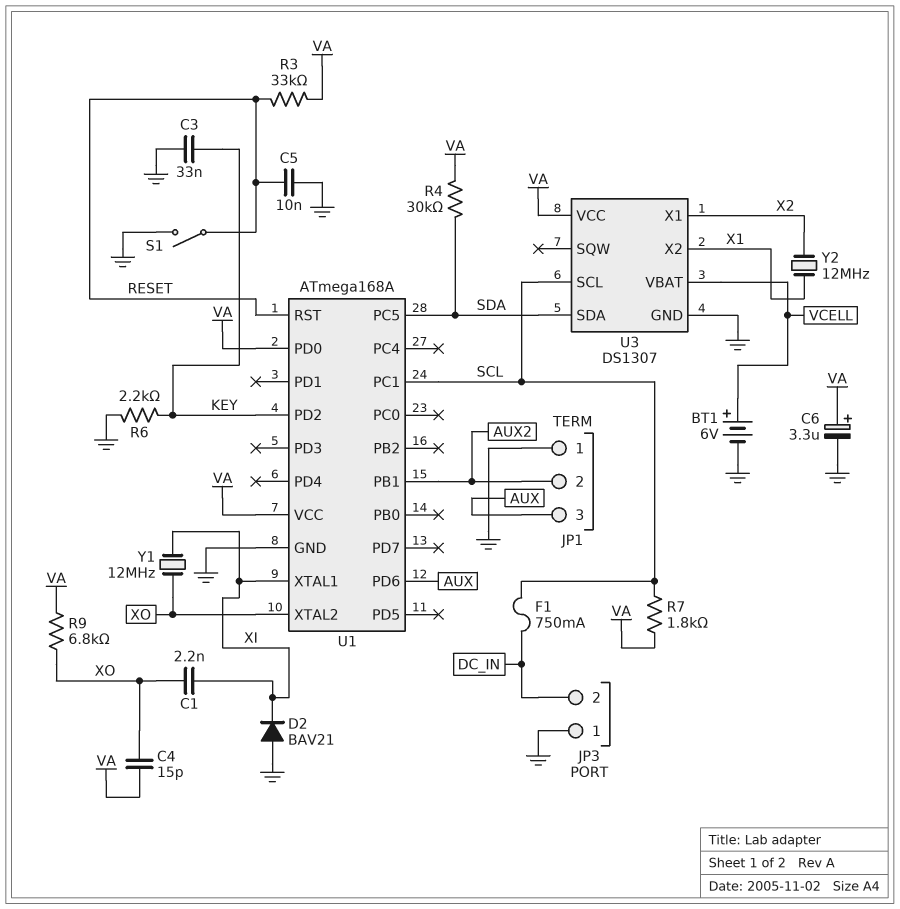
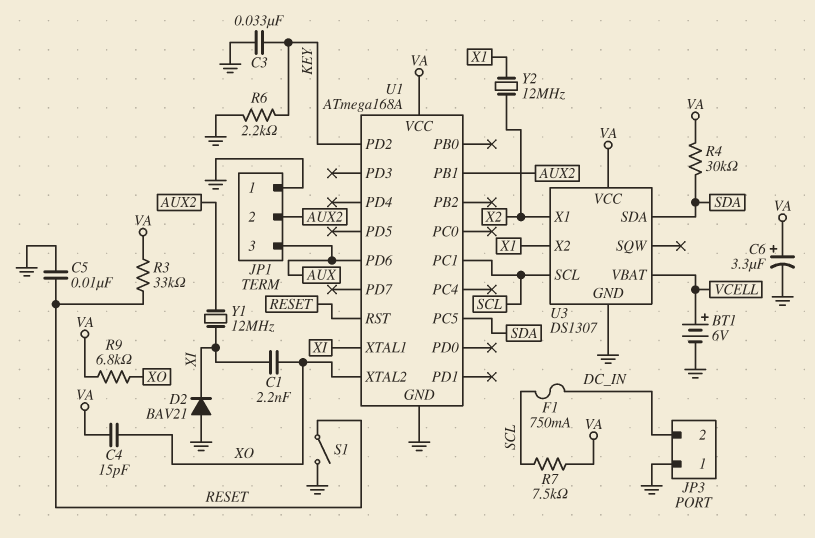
R7: 1.8k (SCL, VA) -> 7.5k (SCL, VA)
U1 pin PD0: VA -> none
Y1: 12MHz (XI, XO) -> 12MHz (AUX2, XI)

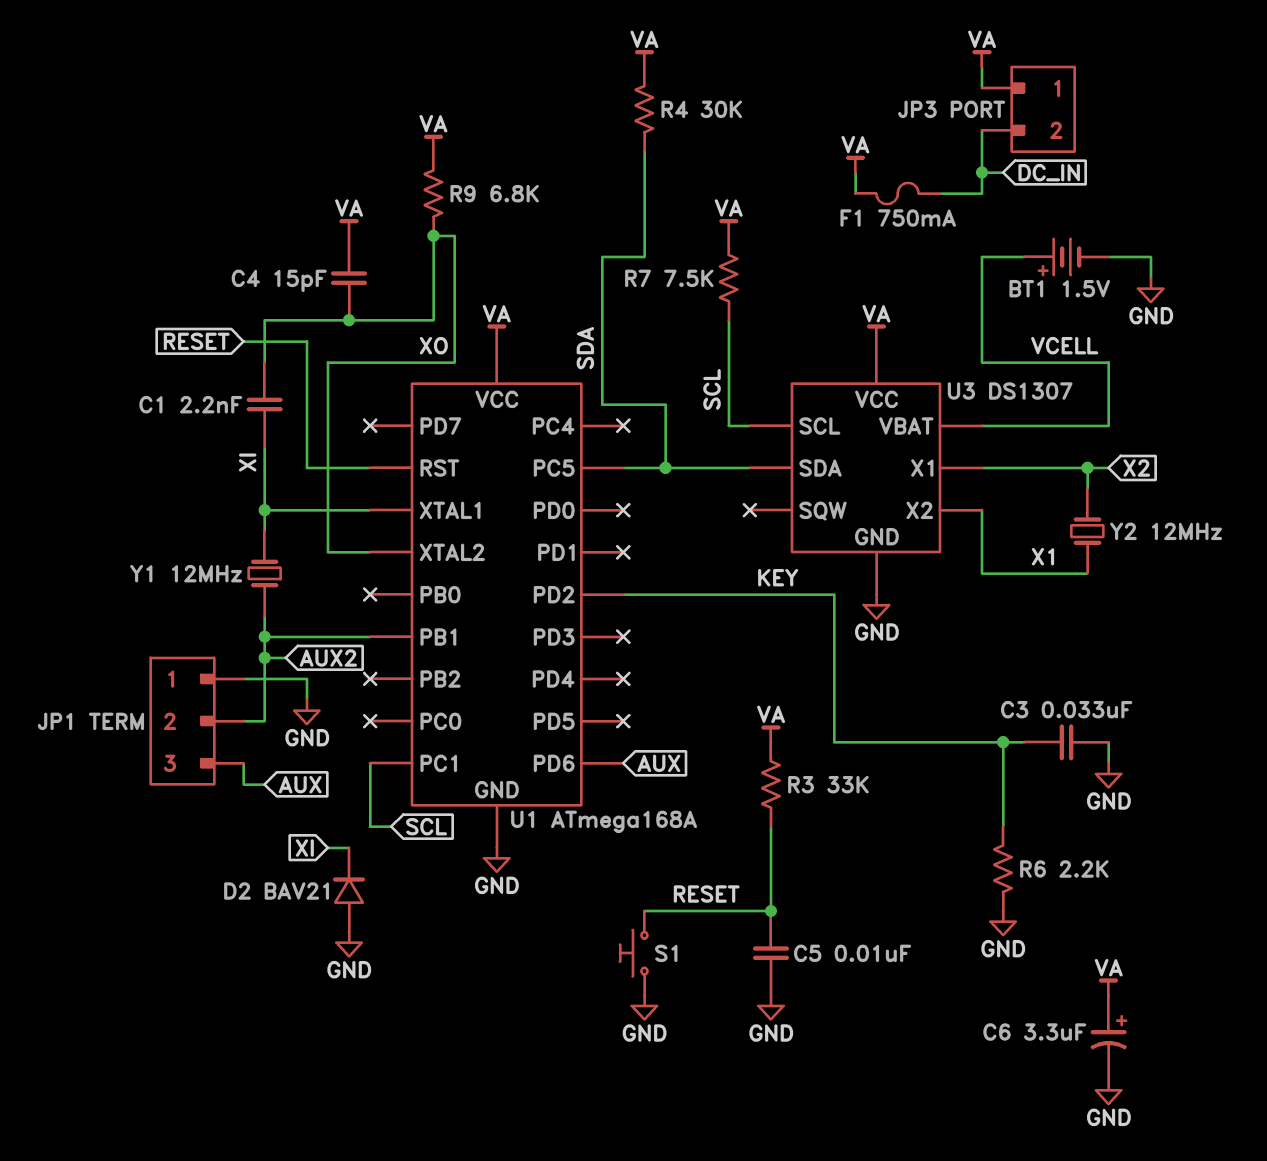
BT1: 6V (plus VCELL, minus GND) -> 1.5V (plus VCELL, minus GND)
F1: 750mA (DC_IN, SCL) -> 750mA (DC_IN, VA)
JP3 pin 1: GND -> VA
S1: switch (GND, RESET) -> button (GND, RESET)

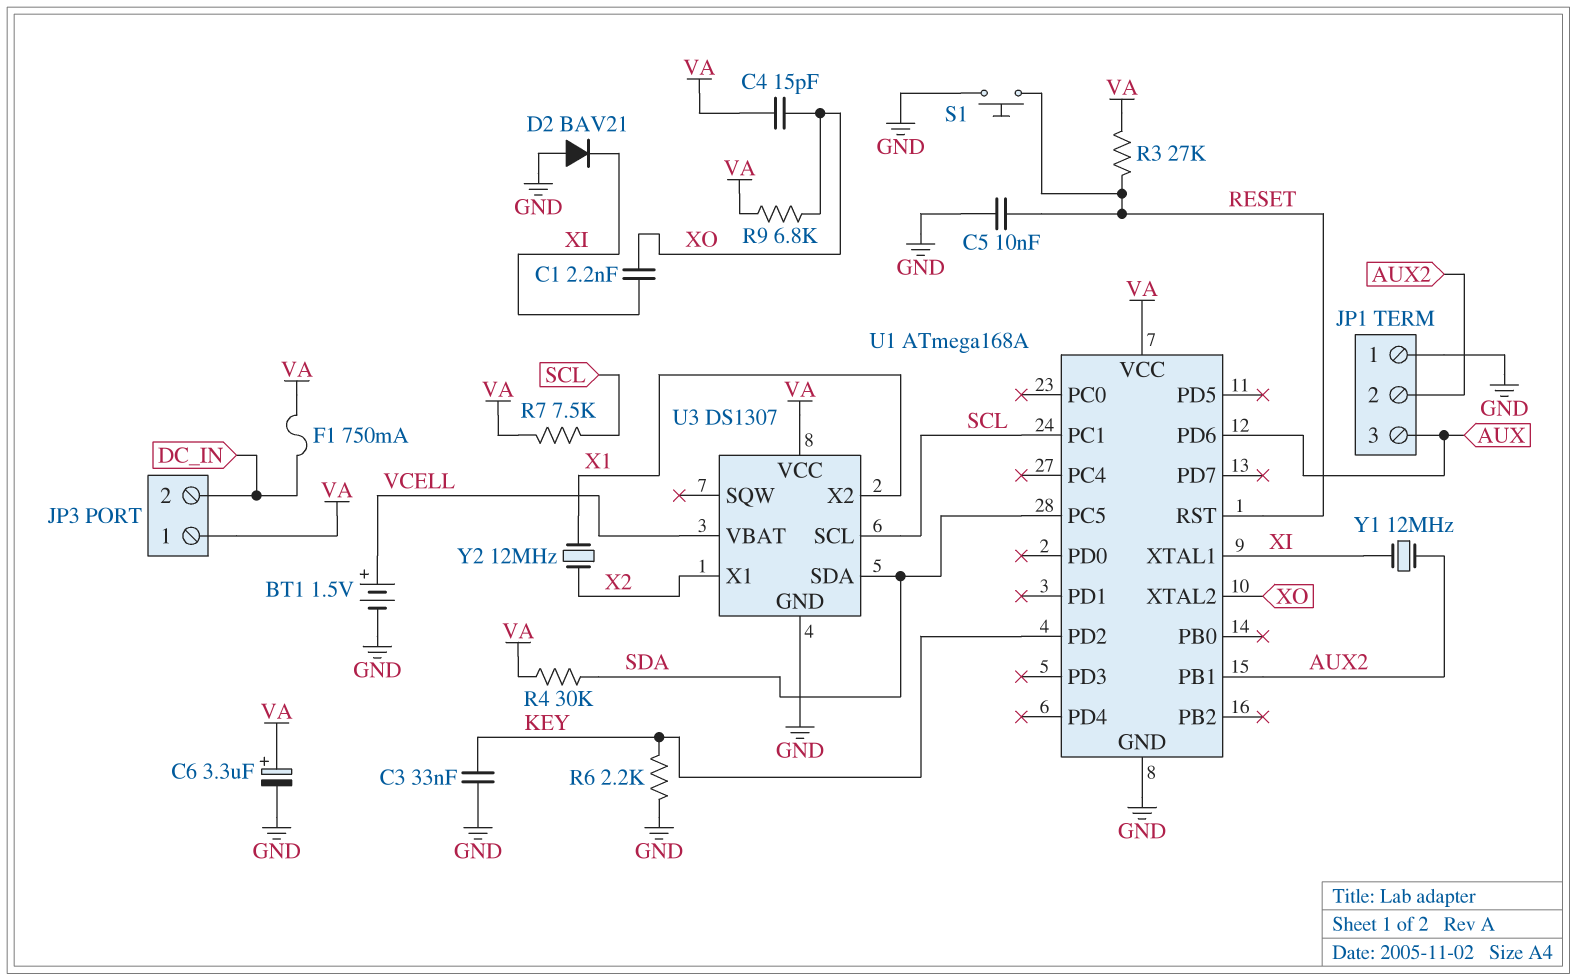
R3: 33k (RESET, VA) -> 27k (RESET, VA)

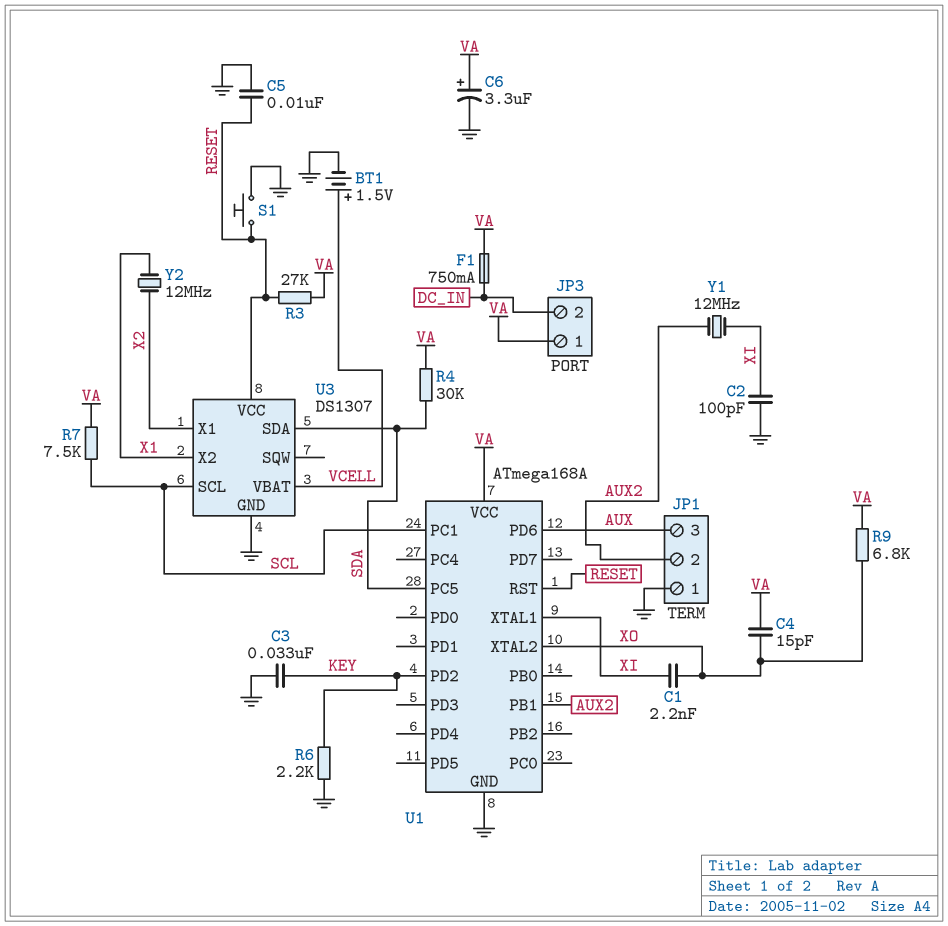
C2: none -> 100pF (GND, XI)
D2: diode BAV21 (A GND, K XI) -> none
U3 pin VCC: VA -> RESET

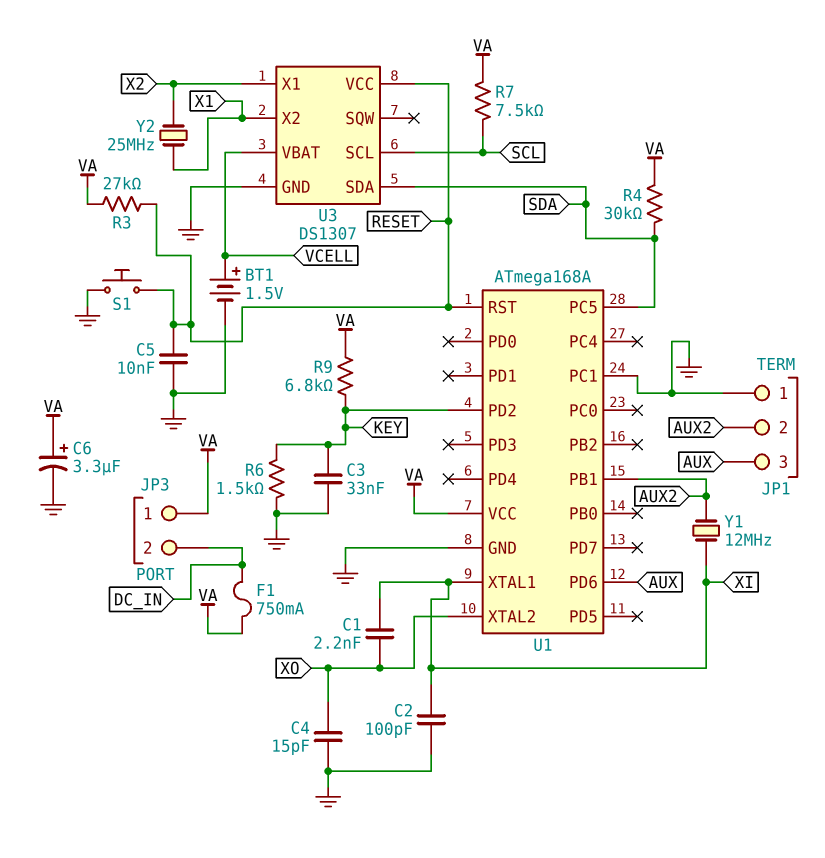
C4: 15pF (VA, XO) -> 15pF (GND, XO)
R6: 2.2k (GND, KEY) -> 1.5k (GND, KEY)
R9: 6.8k (VA, XO) -> 6.8k (KEY, VA)
U1 pin PC1: SCL -> GND
Y2: 12MHz (X1, X2) -> 25MHz (X1, X2)

